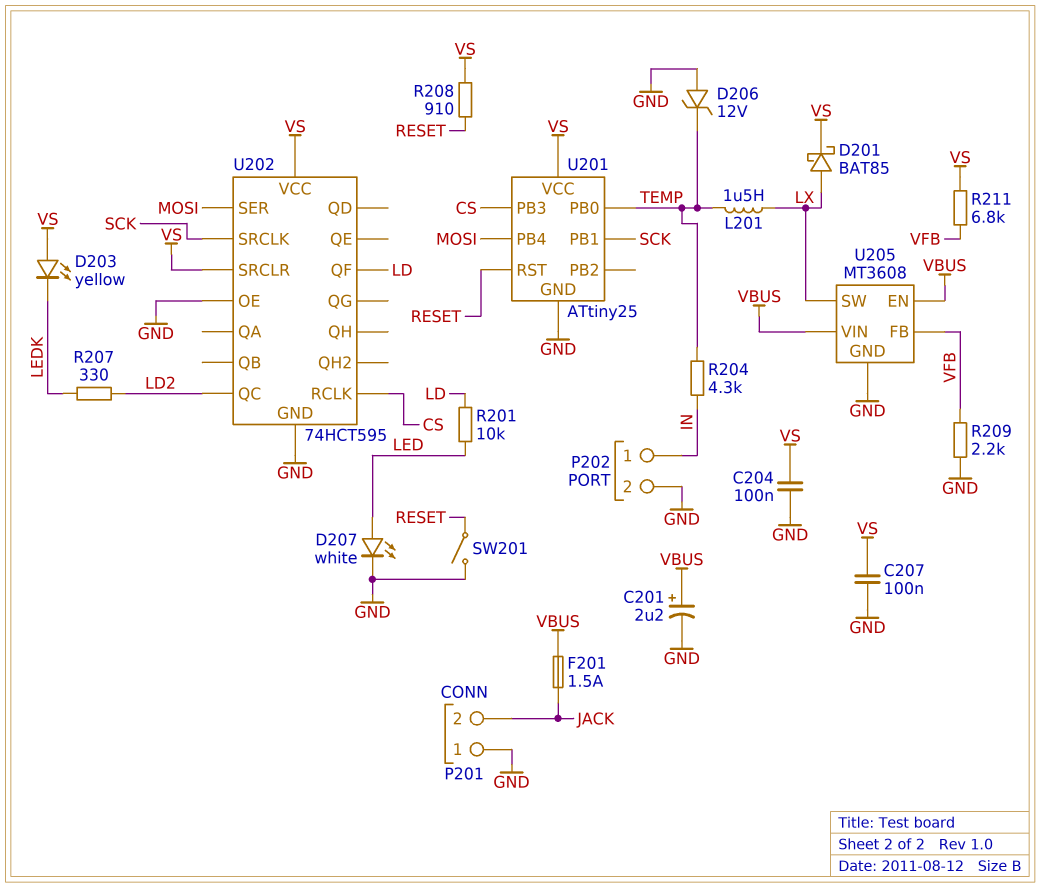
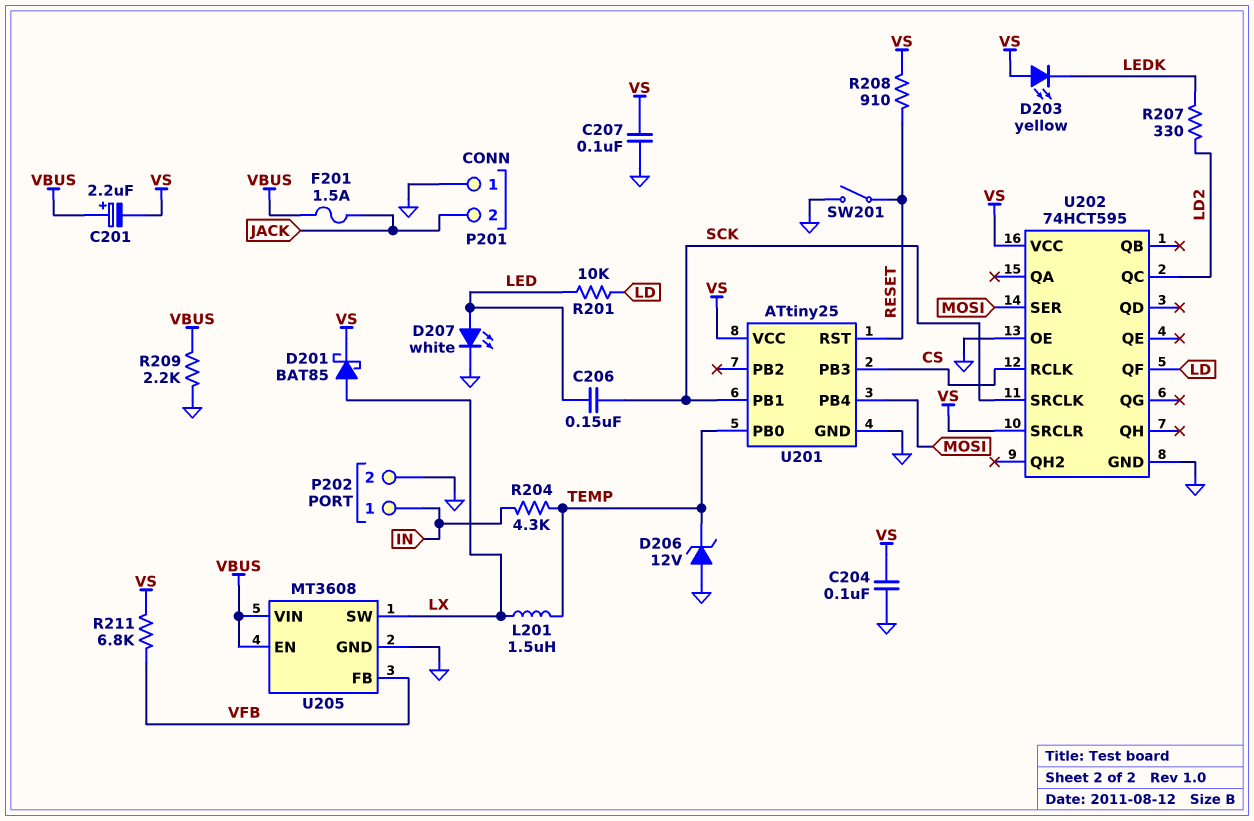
C201: 2.2uF (plus VBUS, minus GND) -> 2.2uF (plus VBUS, minus VS)
C206: none -> 150nF (LED, SCK)
R209: 2.2k (GND, VFB) -> 2.2k (GND, VBUS)

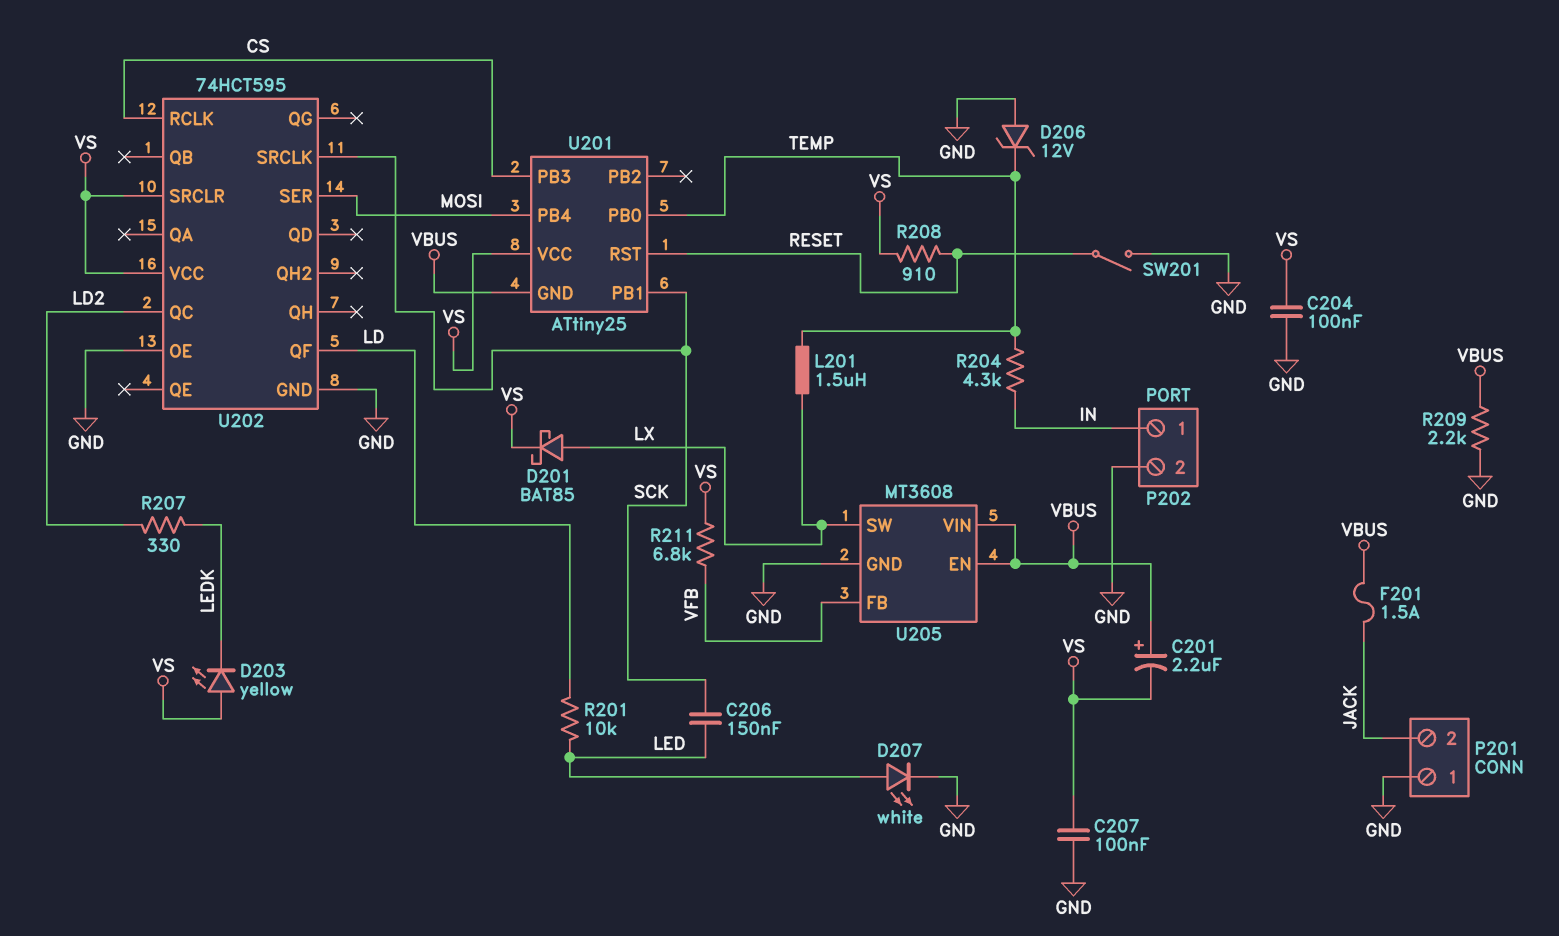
U201 pin GND: GND -> VBUS

